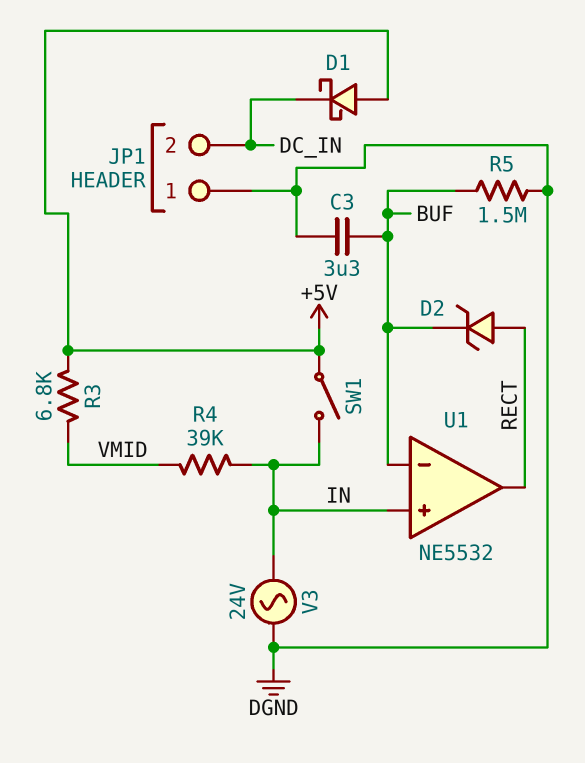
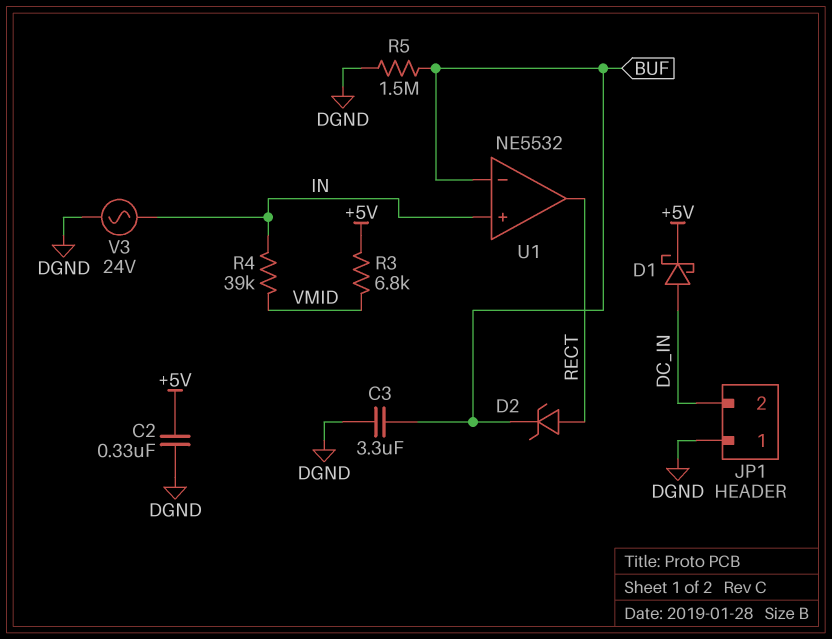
C2: none -> 330nF (+5V, DGND)
D1: schottky (A +5V, K DC_IN) -> schottky (A DC_IN, K +5V)
SW1: switch (+5V, IN) -> none

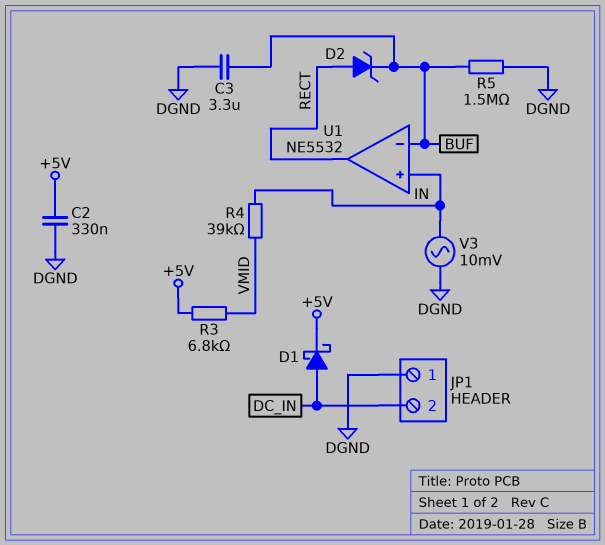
V3: AC 24V (DGND, IN) -> AC 10mV (DGND, IN)

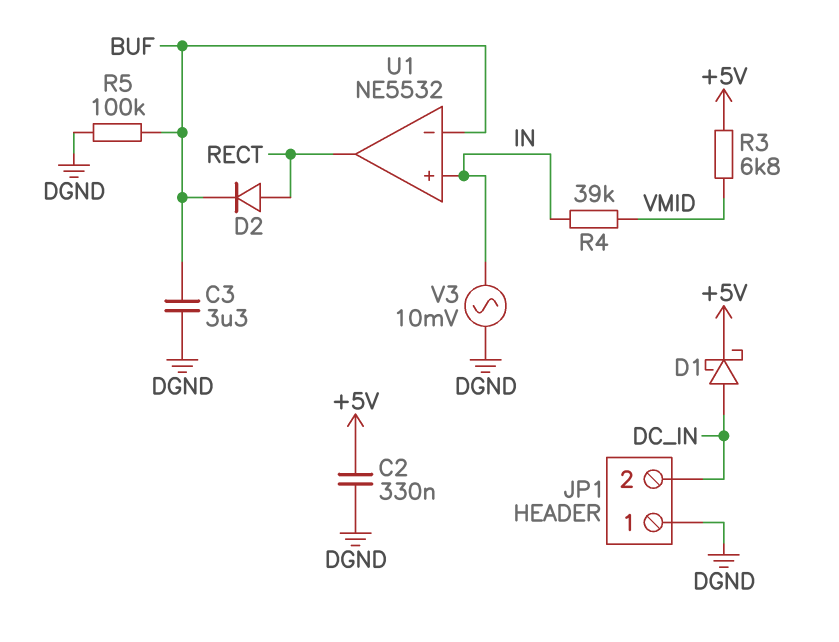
D2: zener (A RECT, K BUF) -> diode (A RECT, K BUF)
R5: 1.5M (BUF, DGND) -> 100k (BUF, DGND)

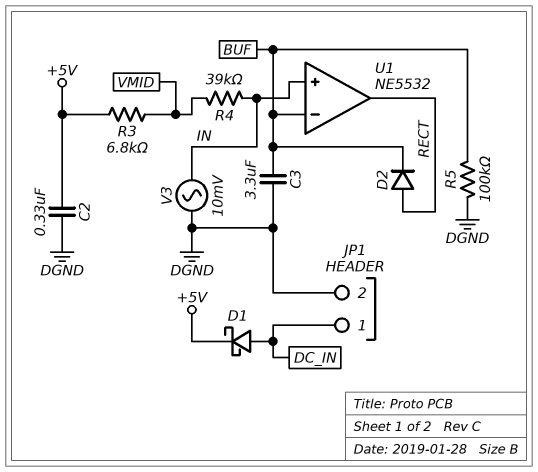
JP1 pin 1: DGND -> DC_IN
JP1 pin 2: DC_IN -> DGND

